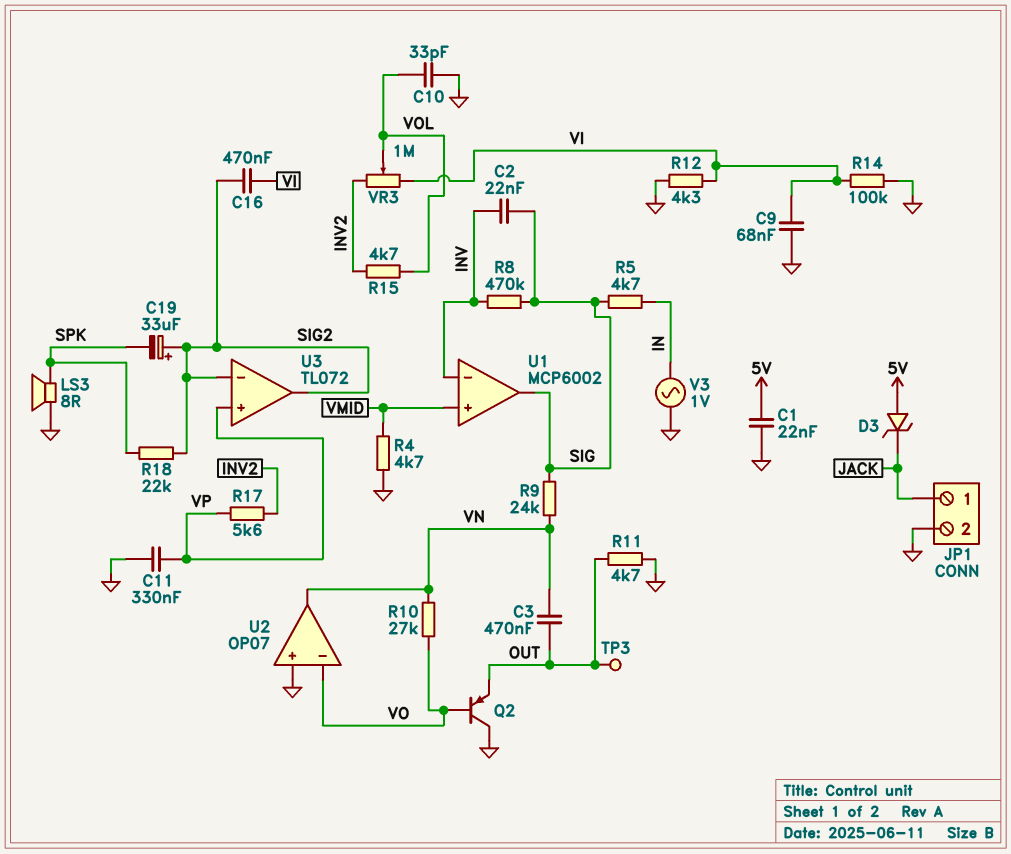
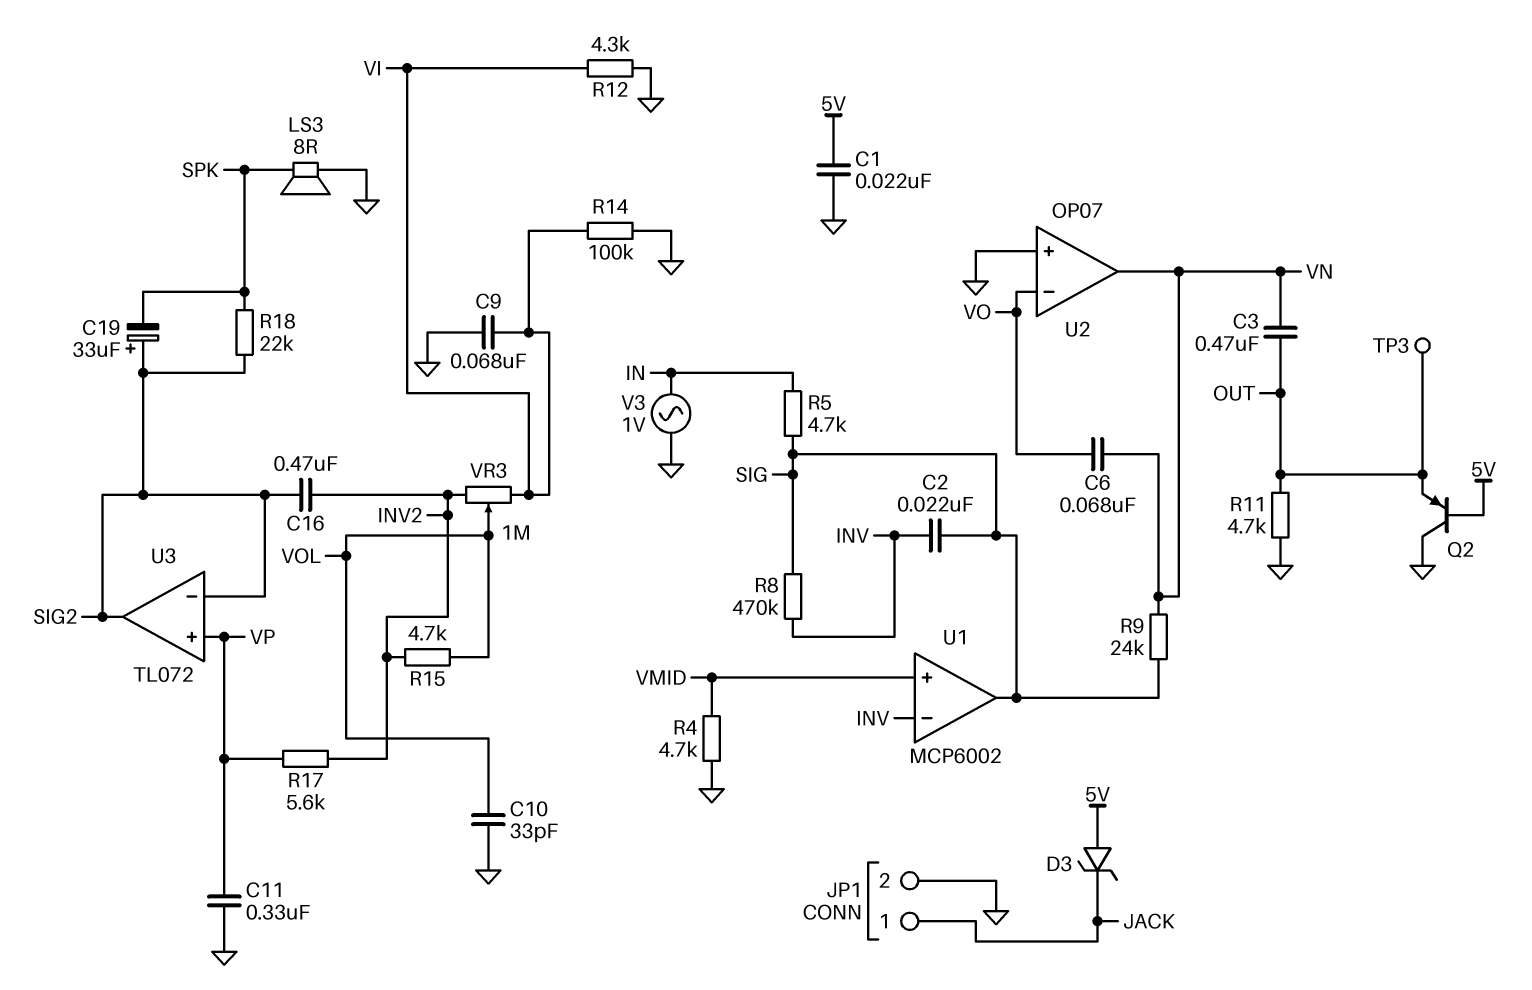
C6: none -> 68nF (VN, VO)
C16: 470nF (SIG2, VI) -> 470nF (INV2, SIG2)
Q2: PNP (B VO, C GND, E OUT) -> PNP (B 5V, C GND, E OUT)
R10: 27k (VN, VO) -> none

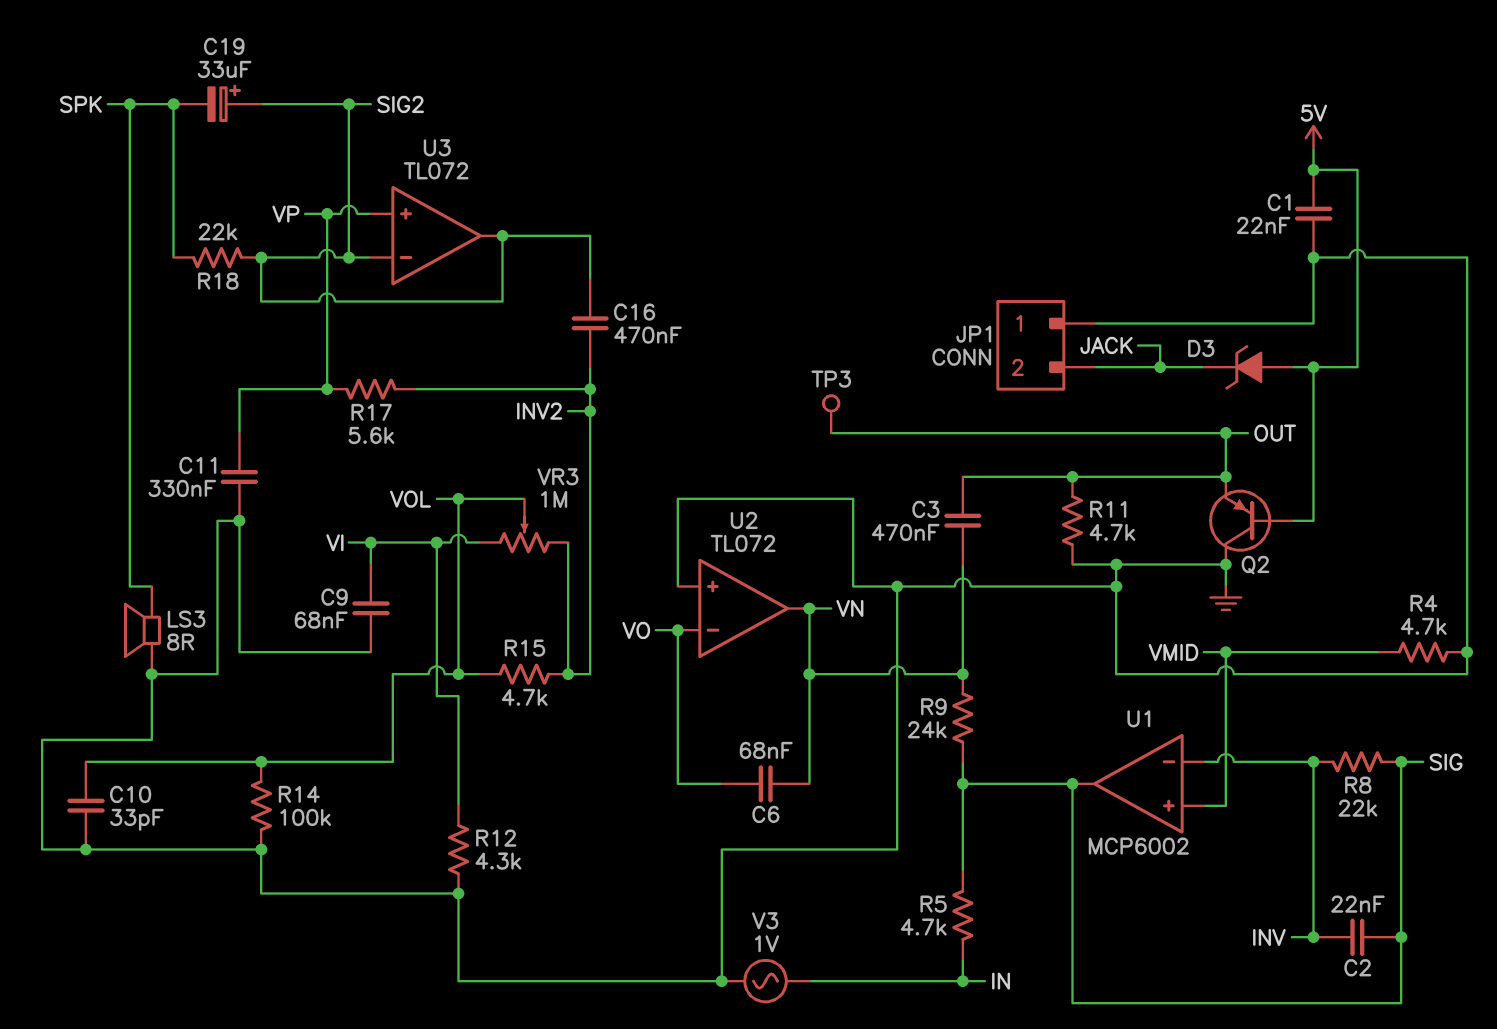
JP1 pin 1: JACK -> GND
JP1 pin 2: GND -> JACK
R8: 470k (INV, SIG) -> 22k (INV, SIG)
R14: 100k (GND, VI) -> 100k (GND, VOL)
U2: OP07 -> TL072

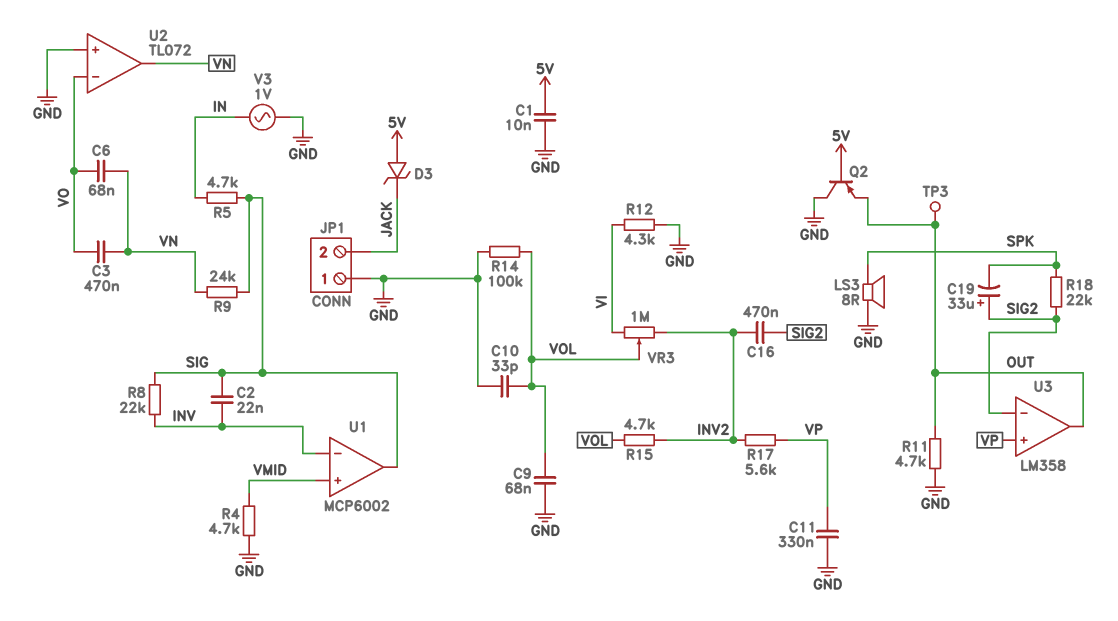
C1: 22nF (5V, GND) -> 10nF (5V, GND)
C3: 470nF (OUT, VN) -> 470nF (VN, VO)
C9: 68nF (GND, VI) -> 68nF (GND, VOL)
U3: TL072 -> LM358
U3 pin out: SIG2 -> OUT

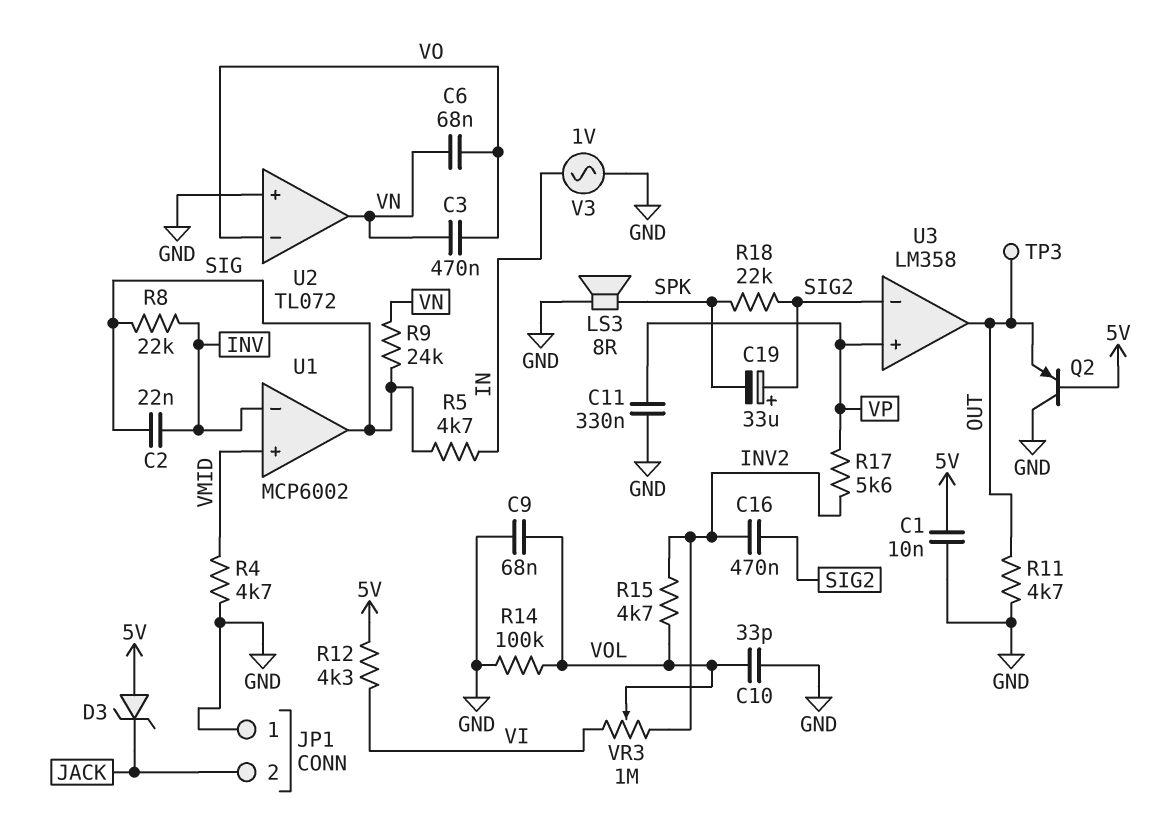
R12: 4.3k (GND, VI) -> 4.3k (5V, VI)

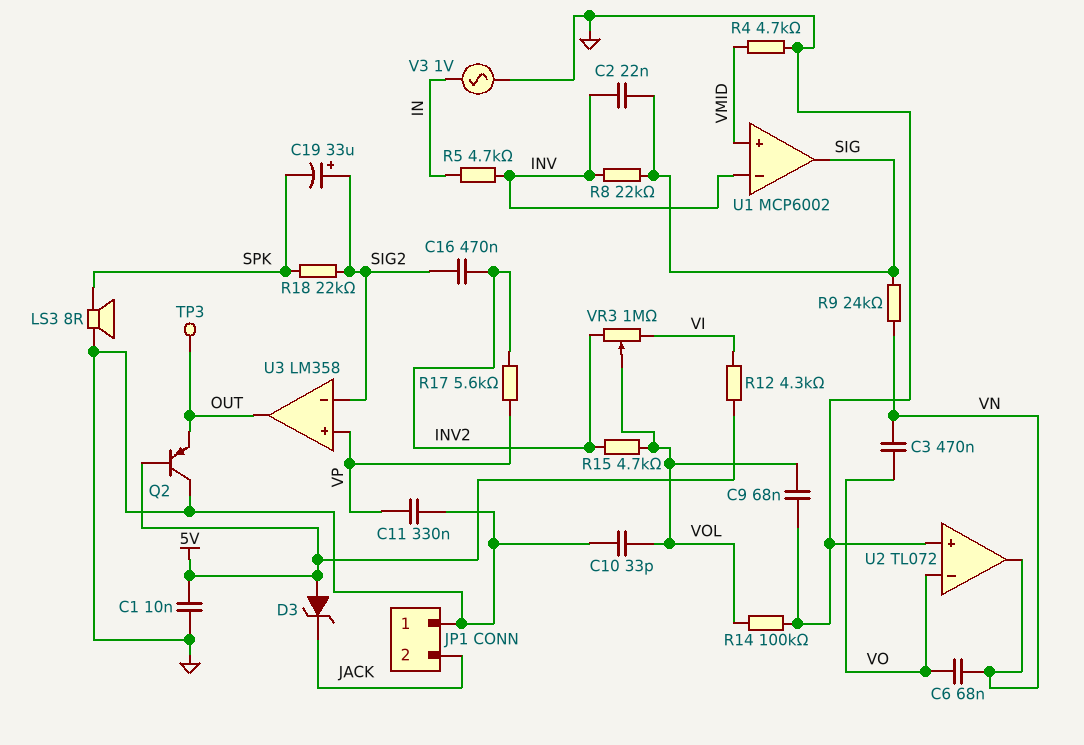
R5: 4.7k (IN, SIG) -> 4.7k (IN, INV)
R11: 4.7k (GND, OUT) -> none

